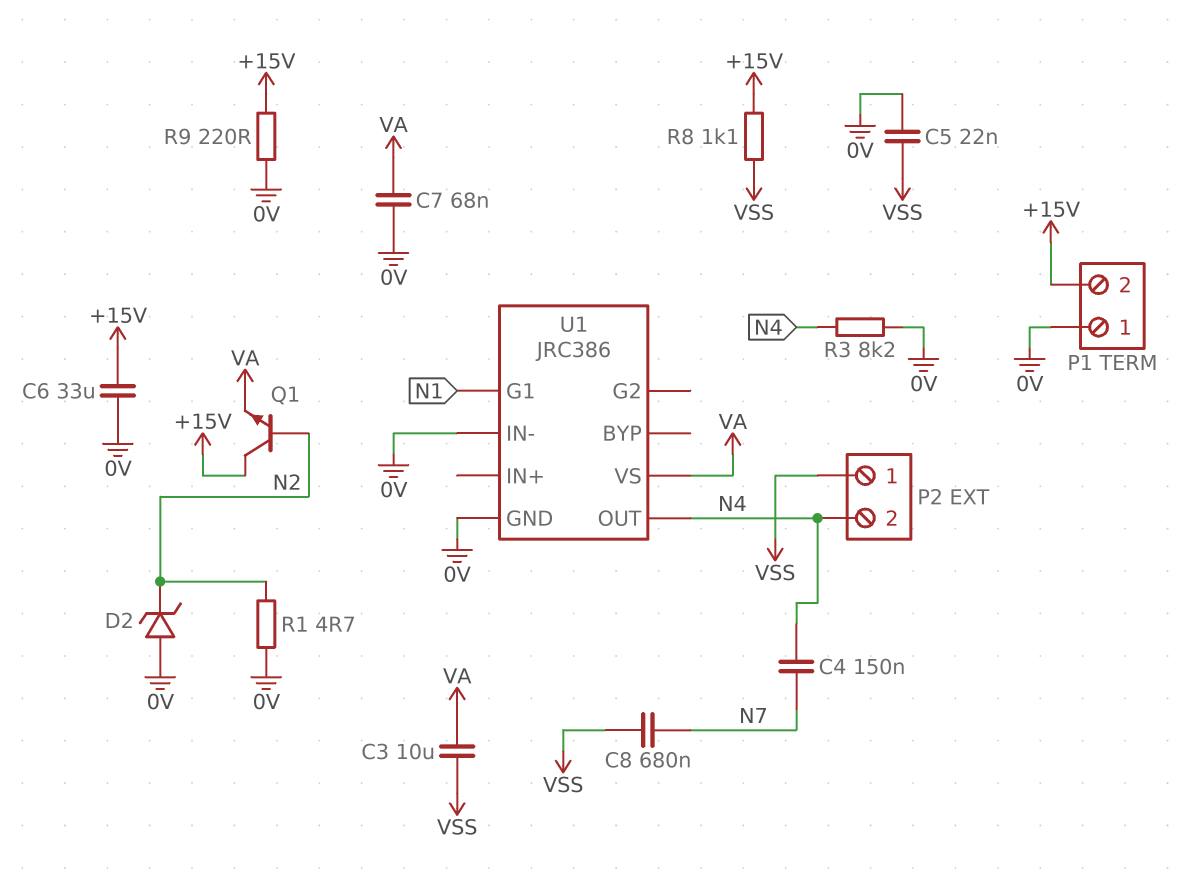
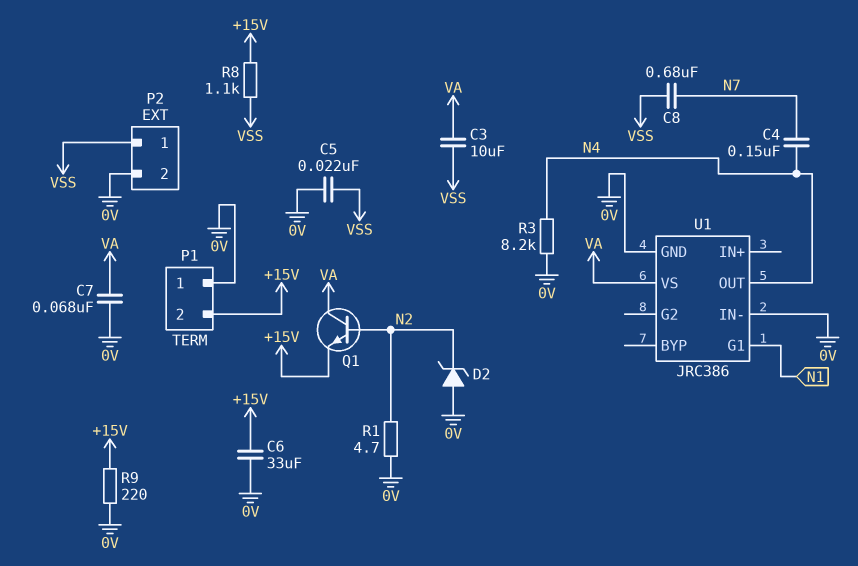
P2 pin 2: N4 -> 0V
Q1: NPN (B N2, C +15V, E VA) -> NPN (B N2, C VA, E +15V)

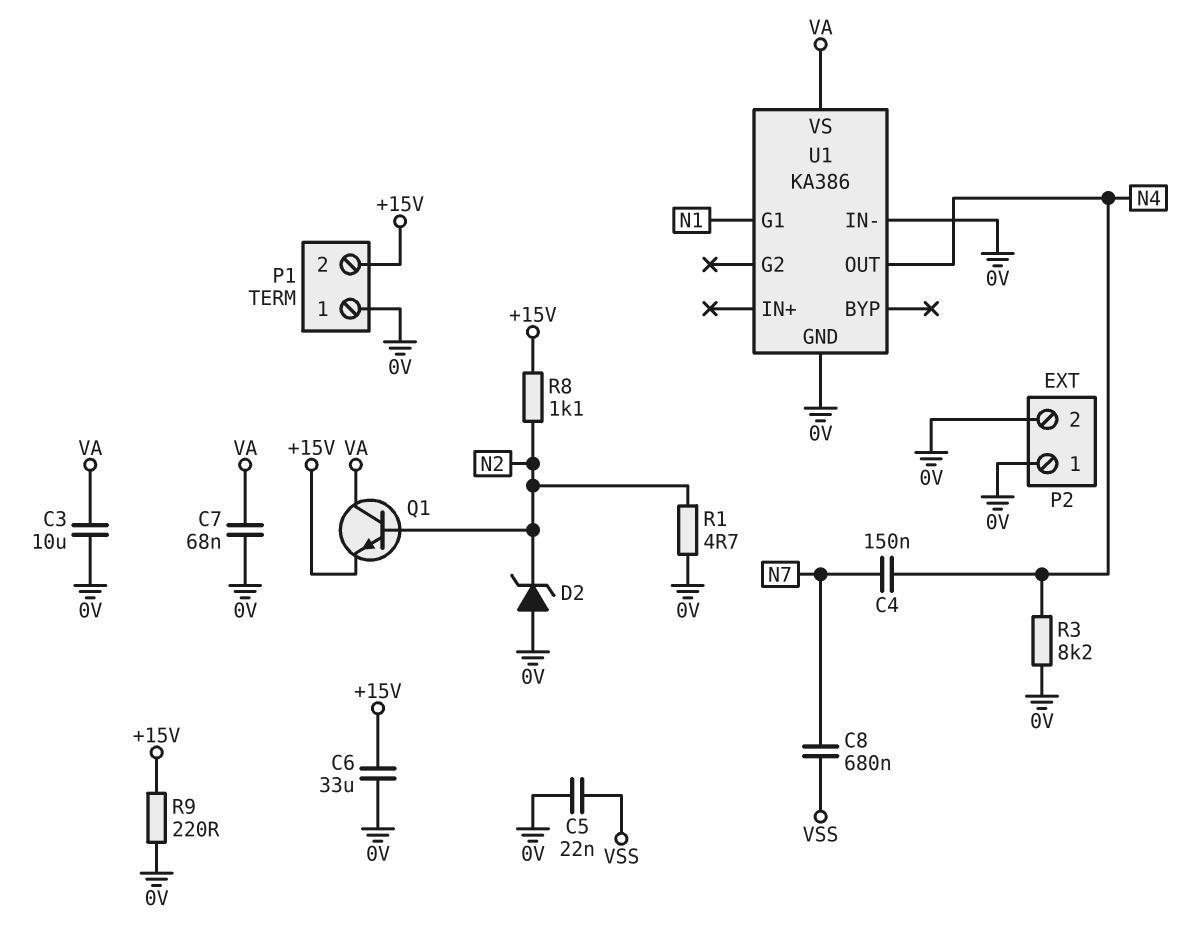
C3: 10uF (VA, VSS) -> 10uF (0V, VA)
P2 pin 1: VSS -> 0V
R8: 1.1k (+15V, VSS) -> 1.1k (+15V, N2)
U1: JRC386 -> KA386

